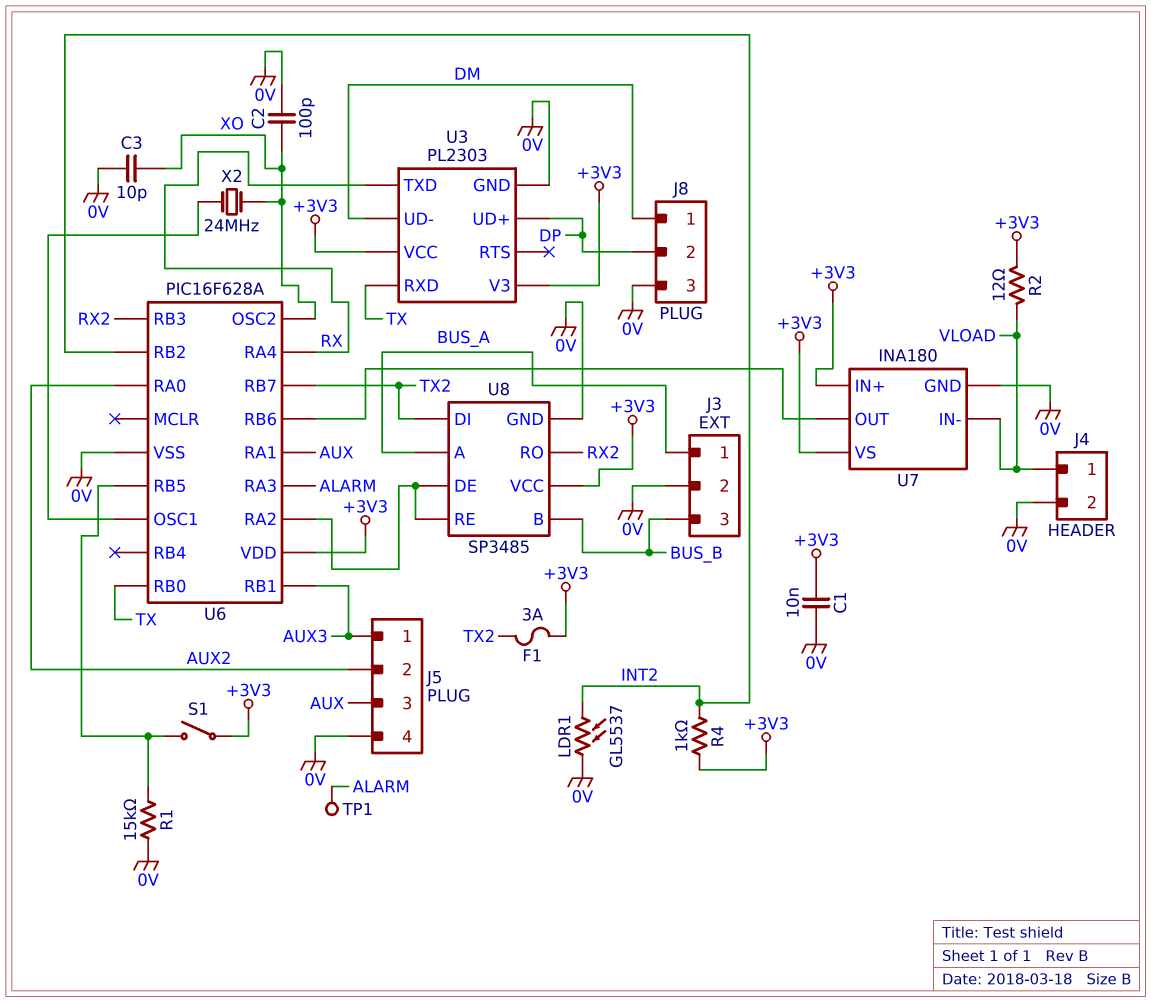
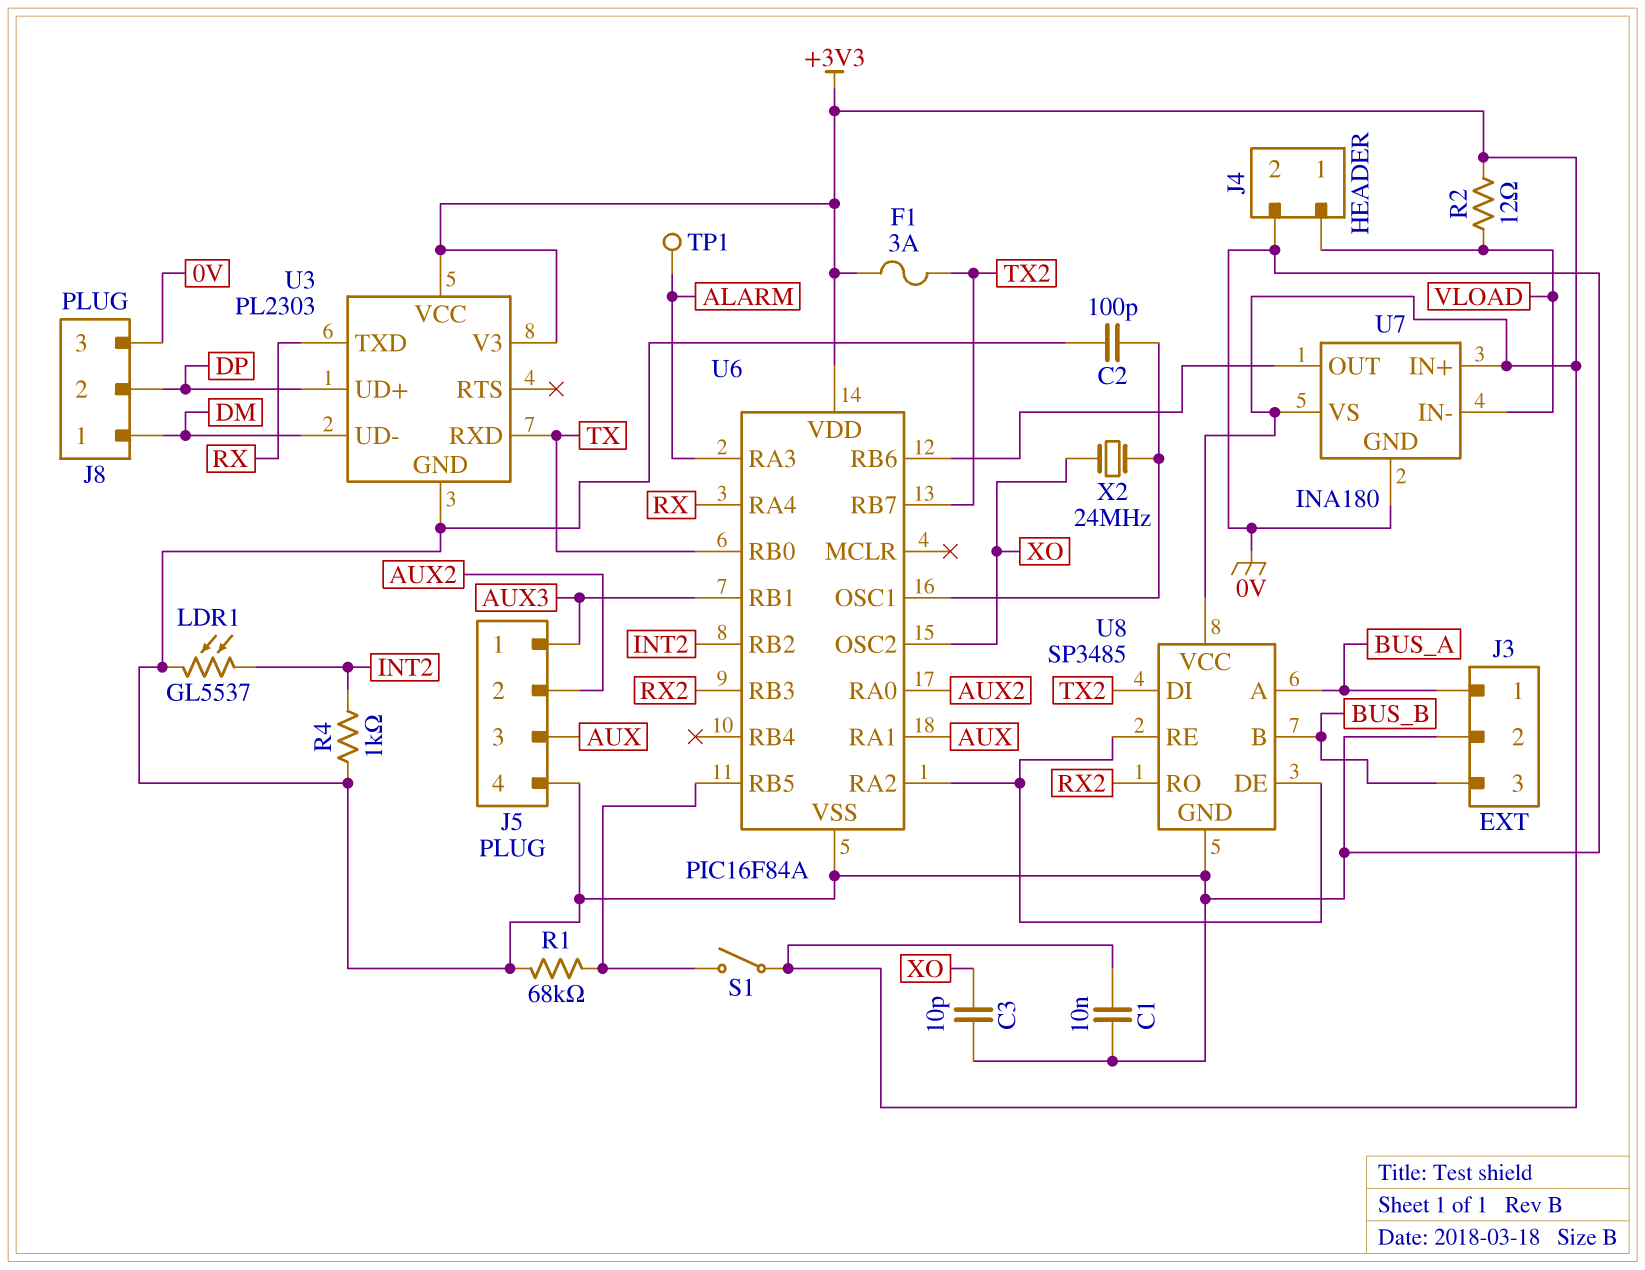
C2: 100pF (0V, XO) -> 100pF (0V, U6/OSC1)
R1: 15k (0V, U6/RB5) -> 68k (0V, U6/RB5)
R4: 1k (+3V3, INT2) -> 1k (0V, INT2)
U6: PIC16F628A -> PIC16F84A

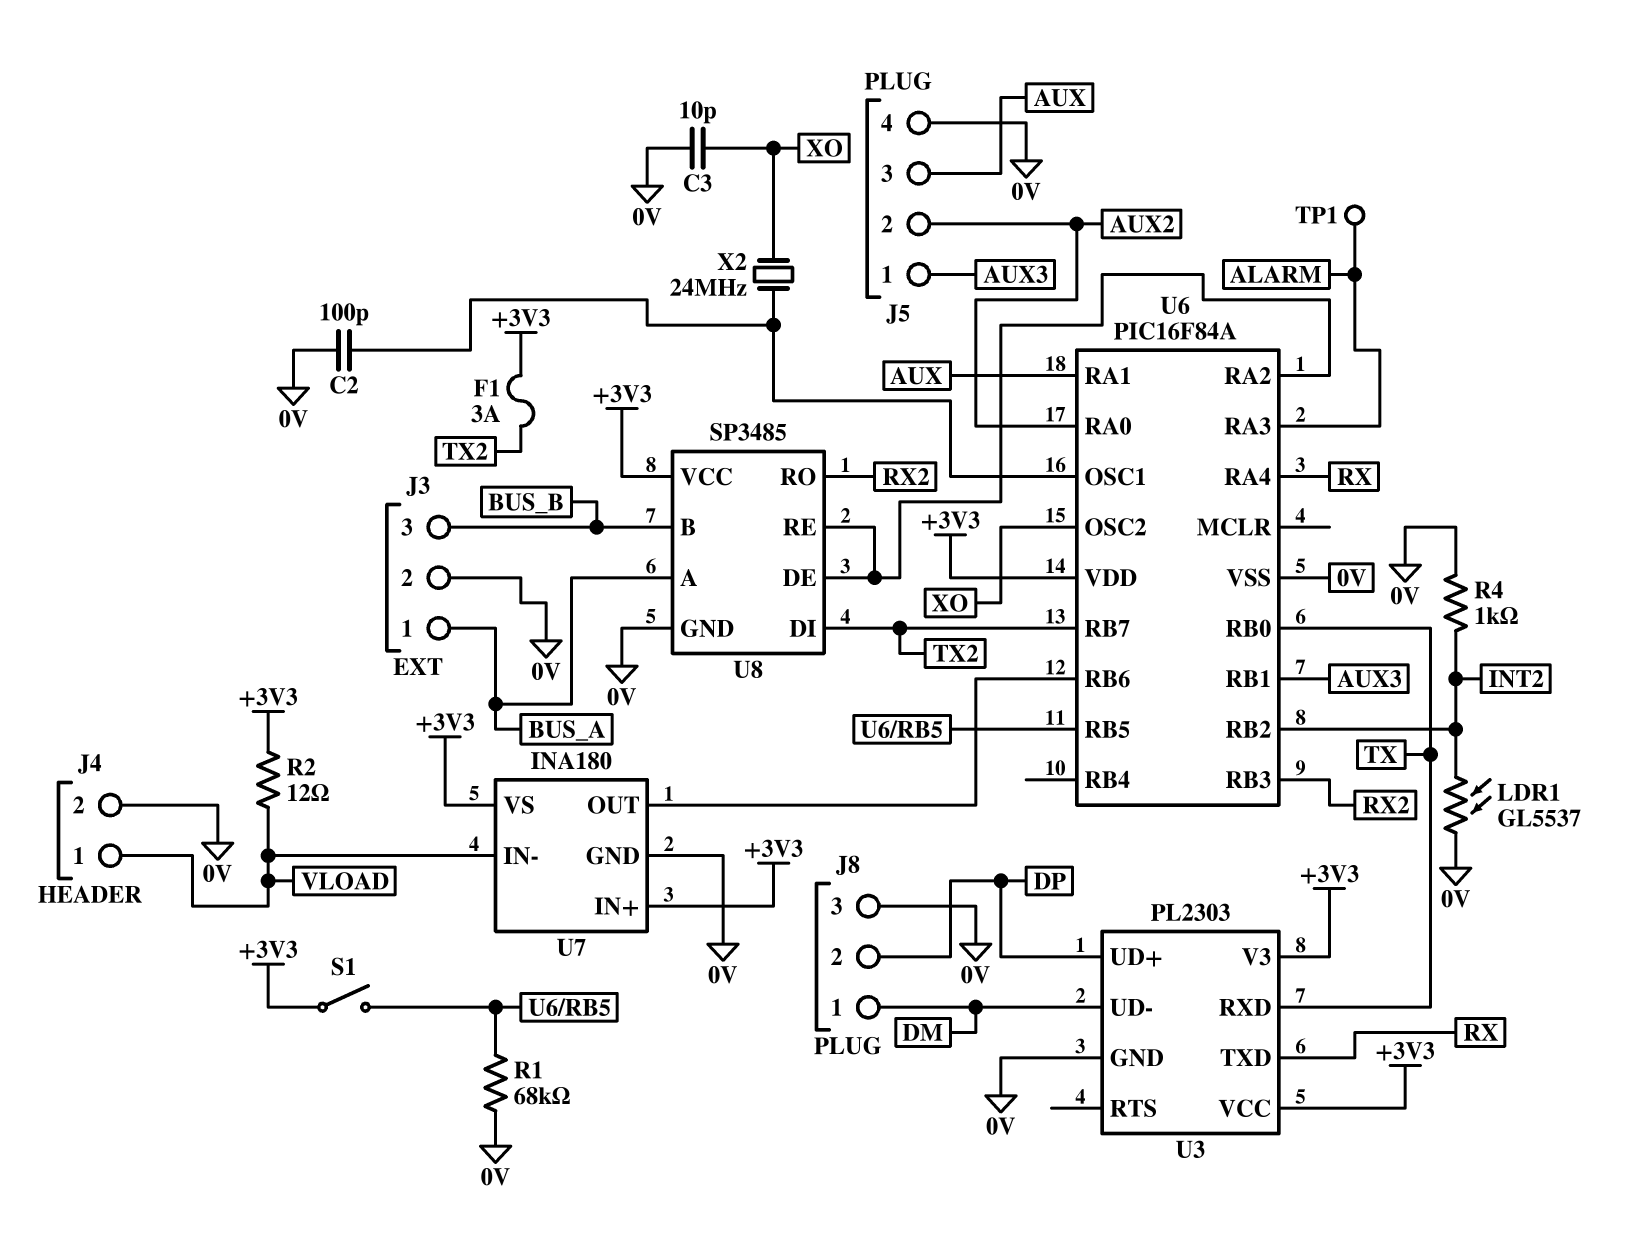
C1: 10nF (+3V3, 0V) -> none

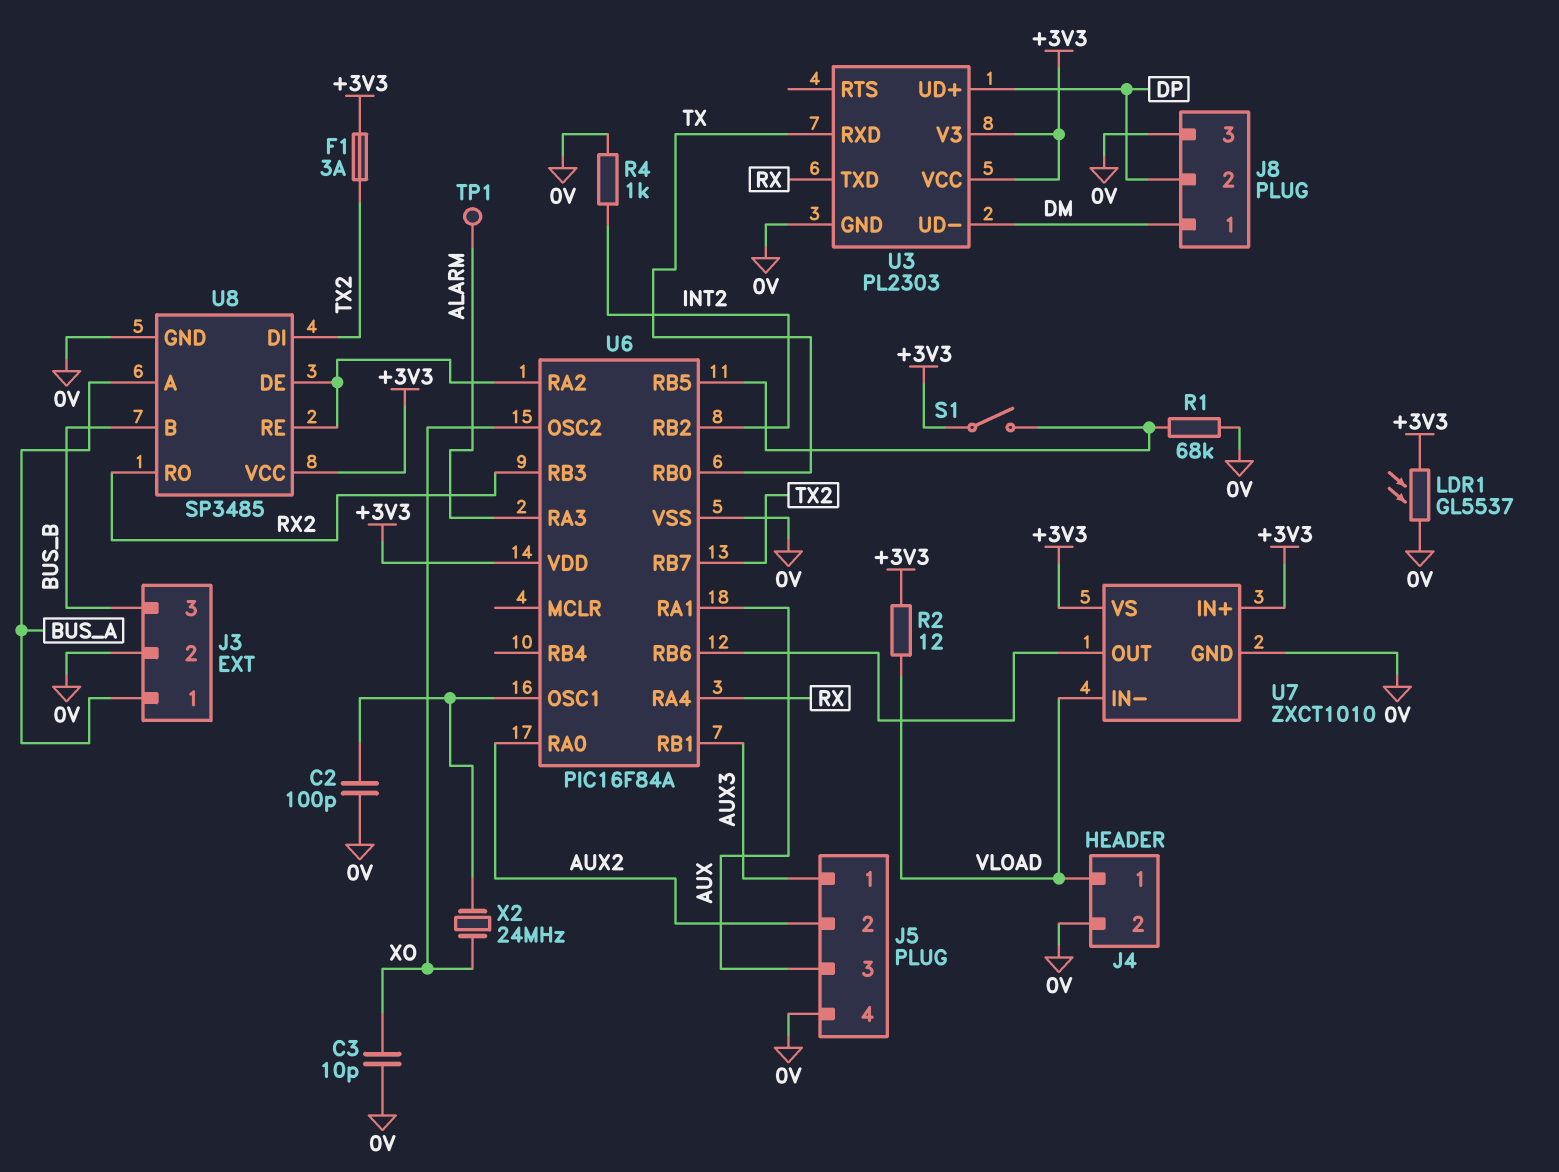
LDR1: GL5537 (0V, INT2) -> GL5537 (+3V3, 0V)
U7: INA180 -> ZXCT1010

